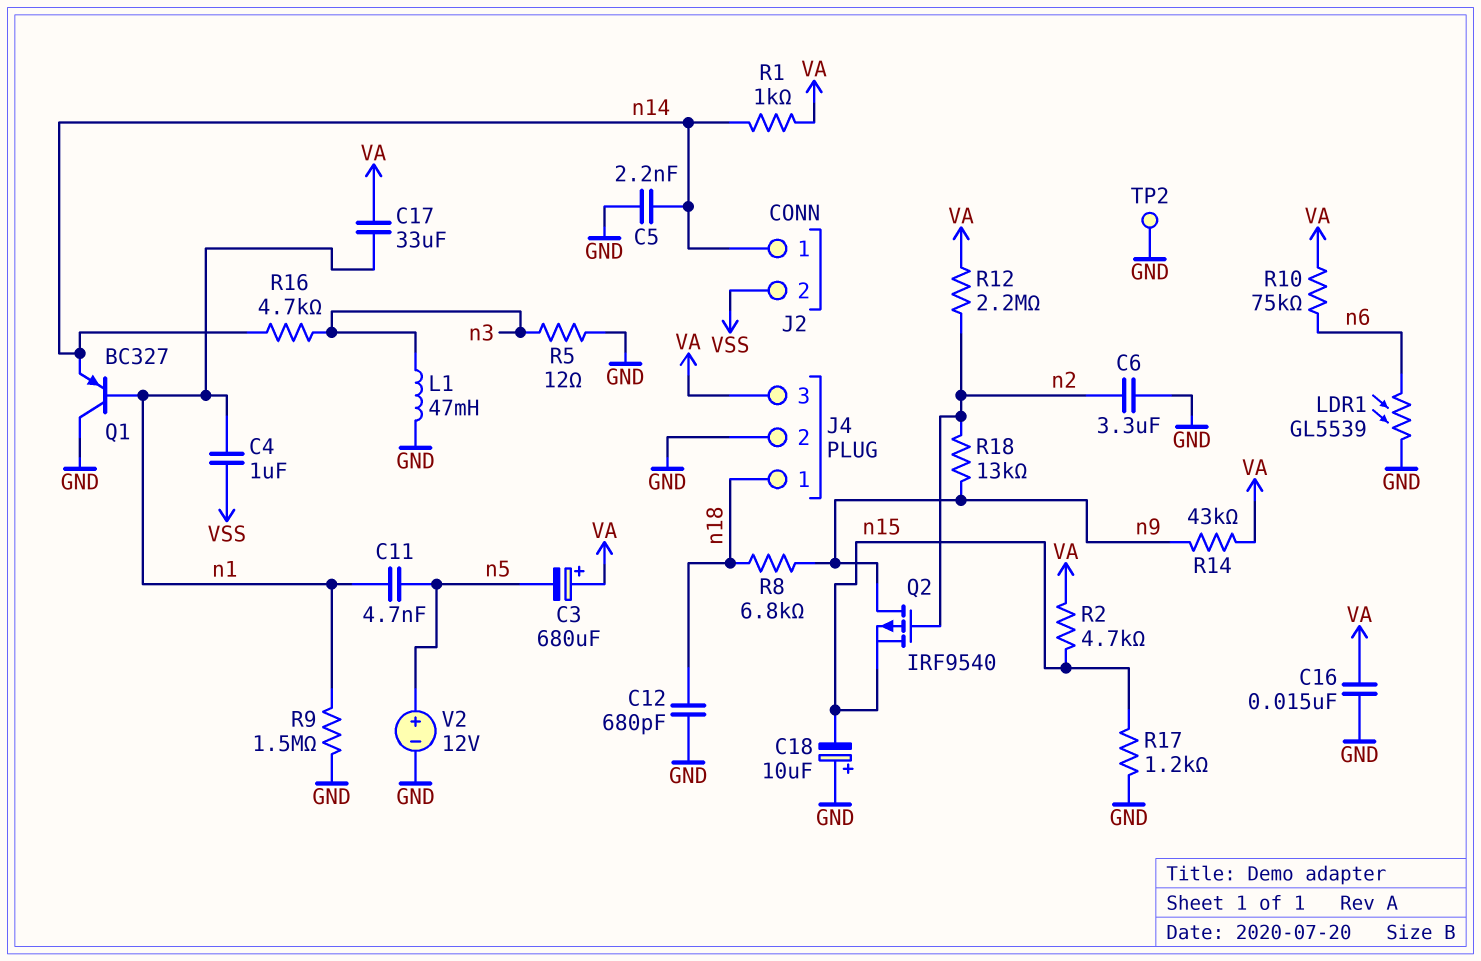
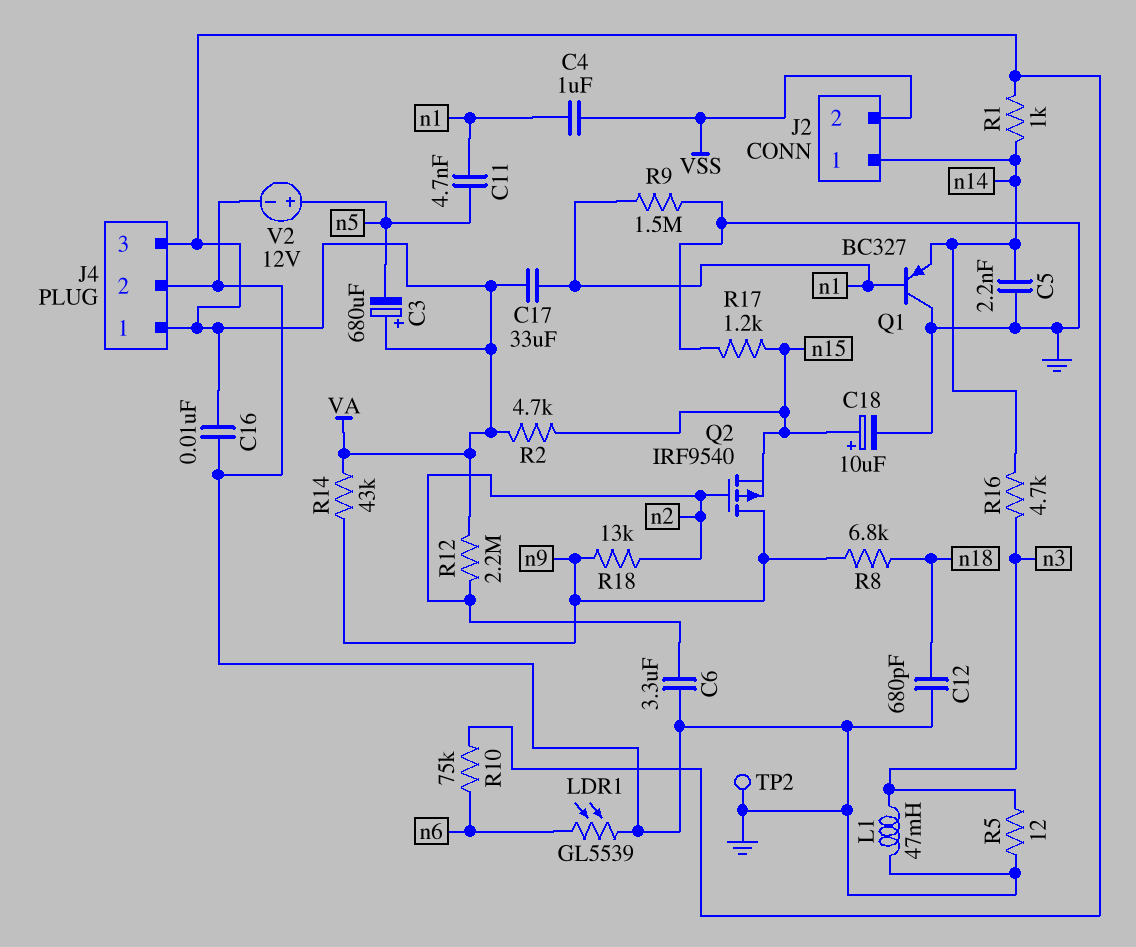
C16: 15nF (GND, VA) -> 10nF (GND, VA)
C18: 10uF (plus GND, minus n15) -> 10uF (plus n15, minus GND)
J4 pin 1: n18 -> VA

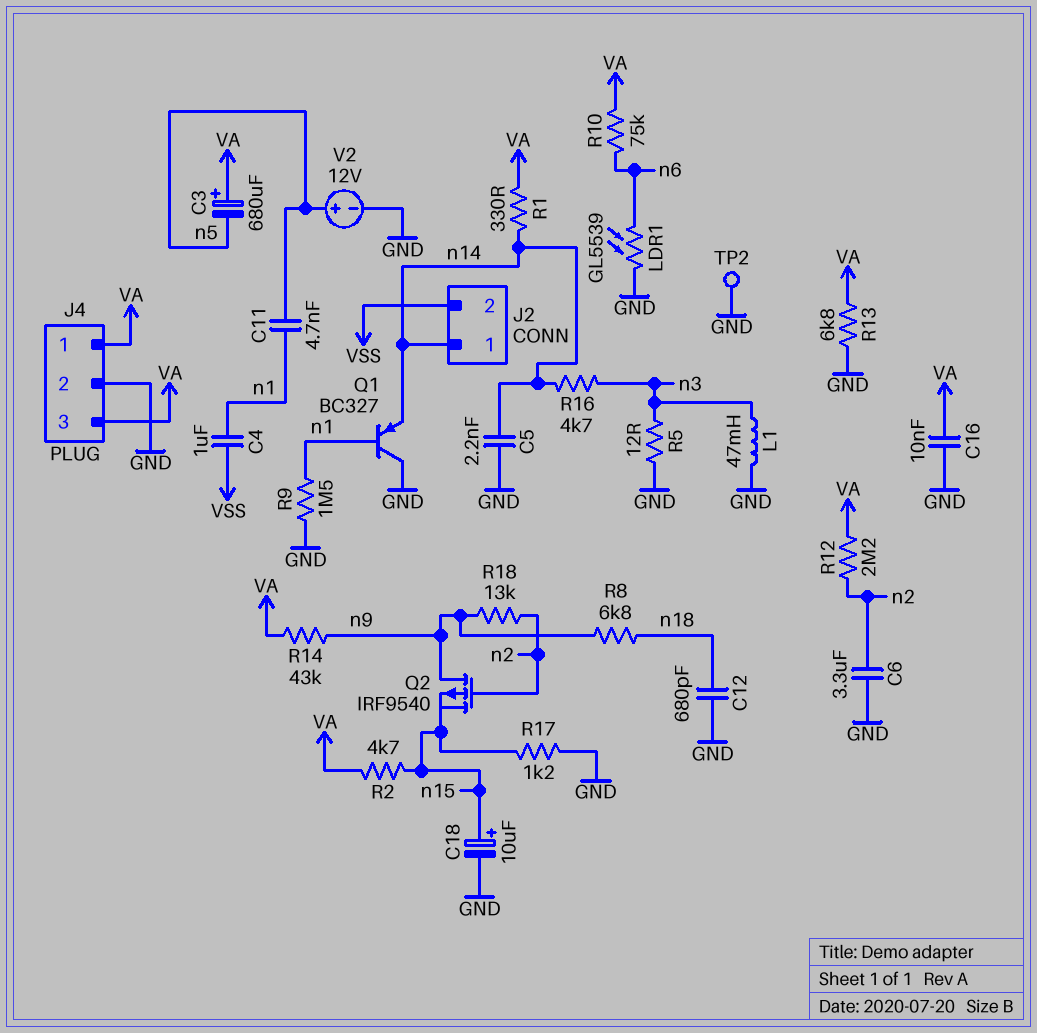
C17: 33uF (VA, n1) -> none
R1: 1k (VA, n14) -> 330 (VA, n14)
R13: none -> 6.8k (GND, VA)

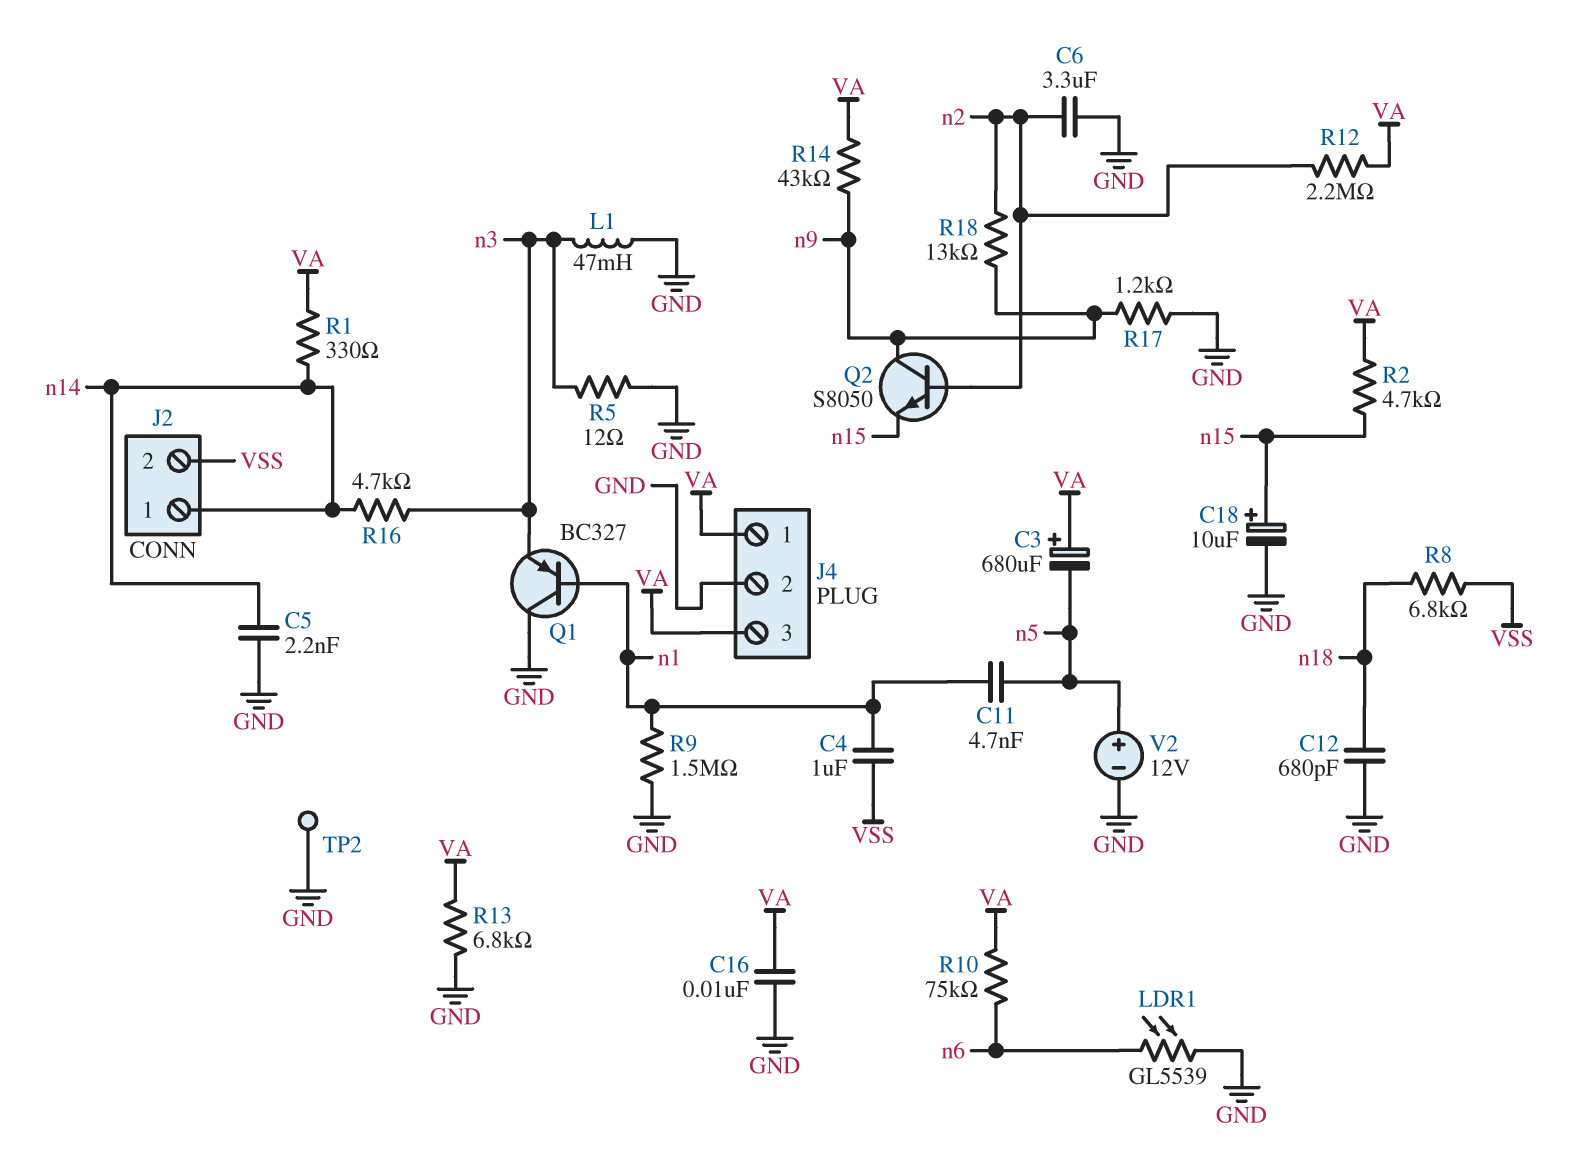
Q1: PNP BC327 (B n1, C GND, E n14) -> PNP BC327 (B n1, C GND, E n3)
Q2: PMOS IRF9540 (G n2, D n9, S n15) -> NPN S8050 (B n2, C n9, E n15)
R8: 6.8k (n9, n18) -> 6.8k (VSS, n18)
R17: 1.2k (GND, n15) -> 1.2k (GND, n9)

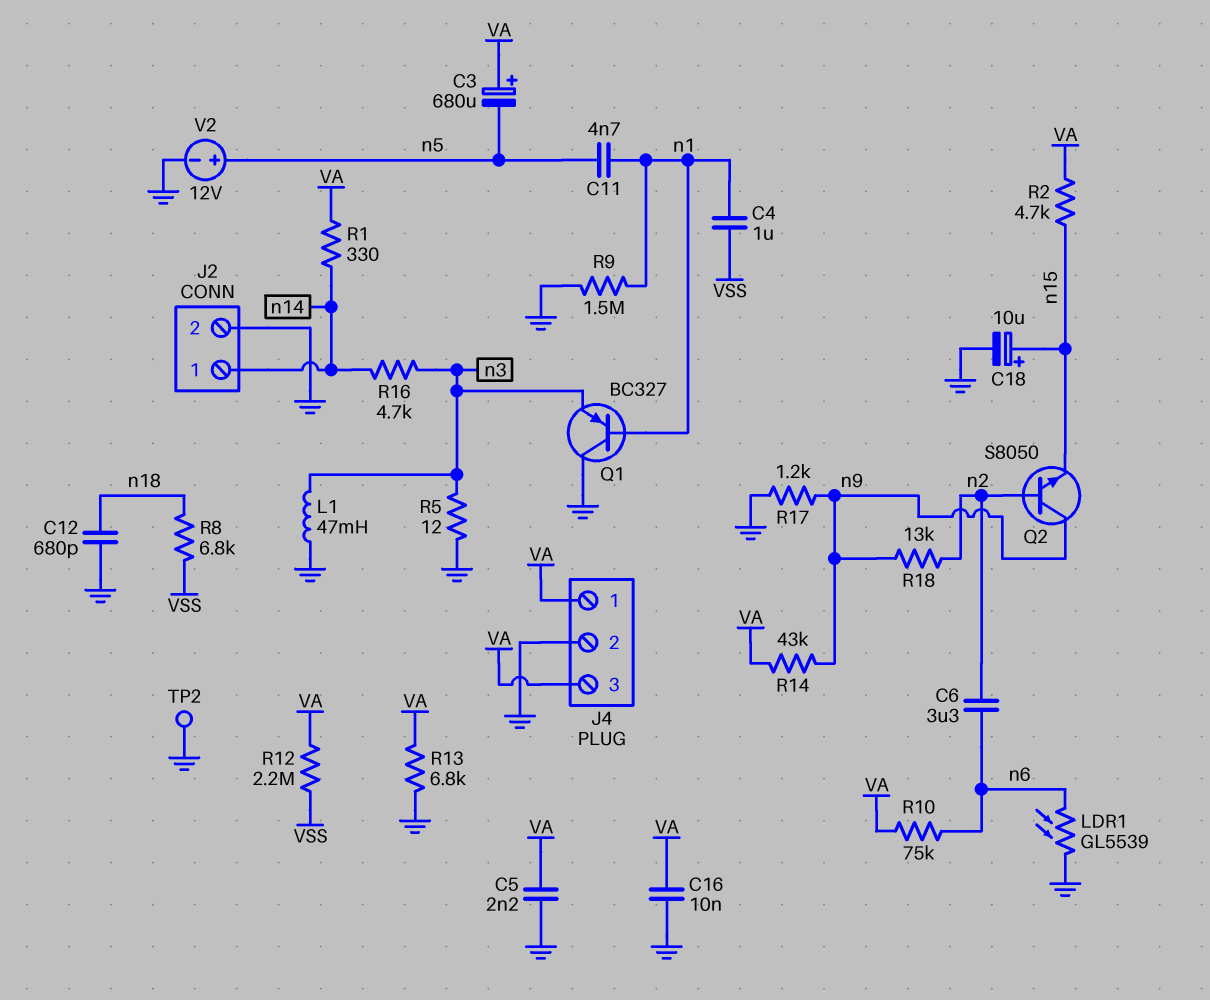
C5: 2.2nF (GND, n14) -> 2.2nF (GND, VA)
C6: 3.3uF (GND, n2) -> 3.3uF (n2, n6)
J2 pin 2: VSS -> GND
R12: 2.2M (VA, n2) -> 2.2M (VA, VSS)

